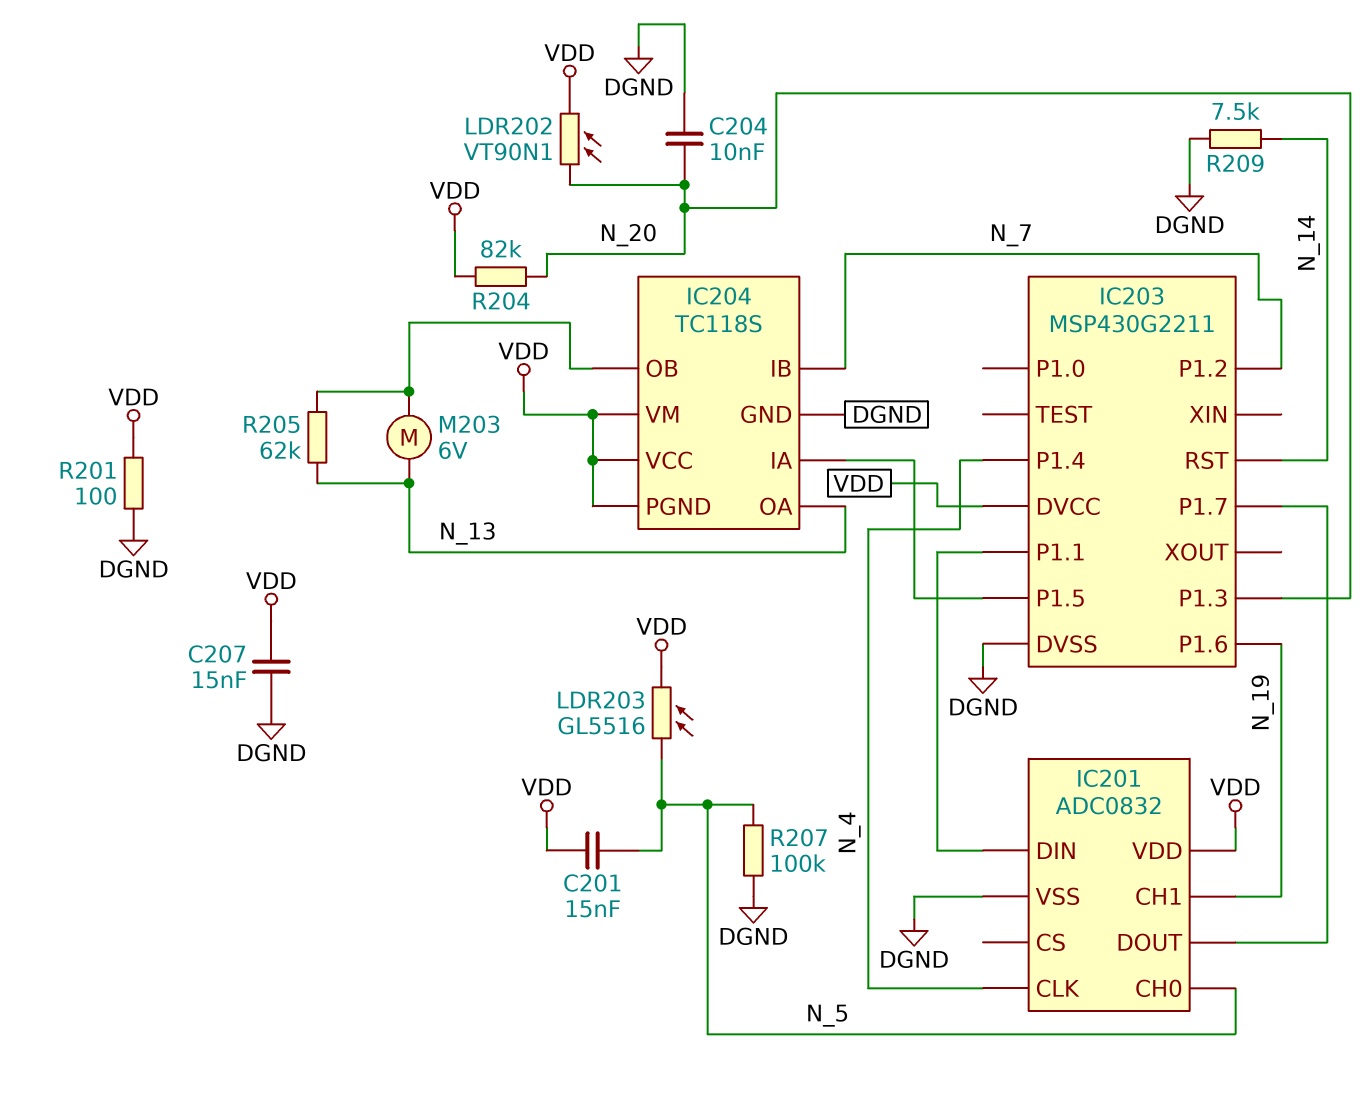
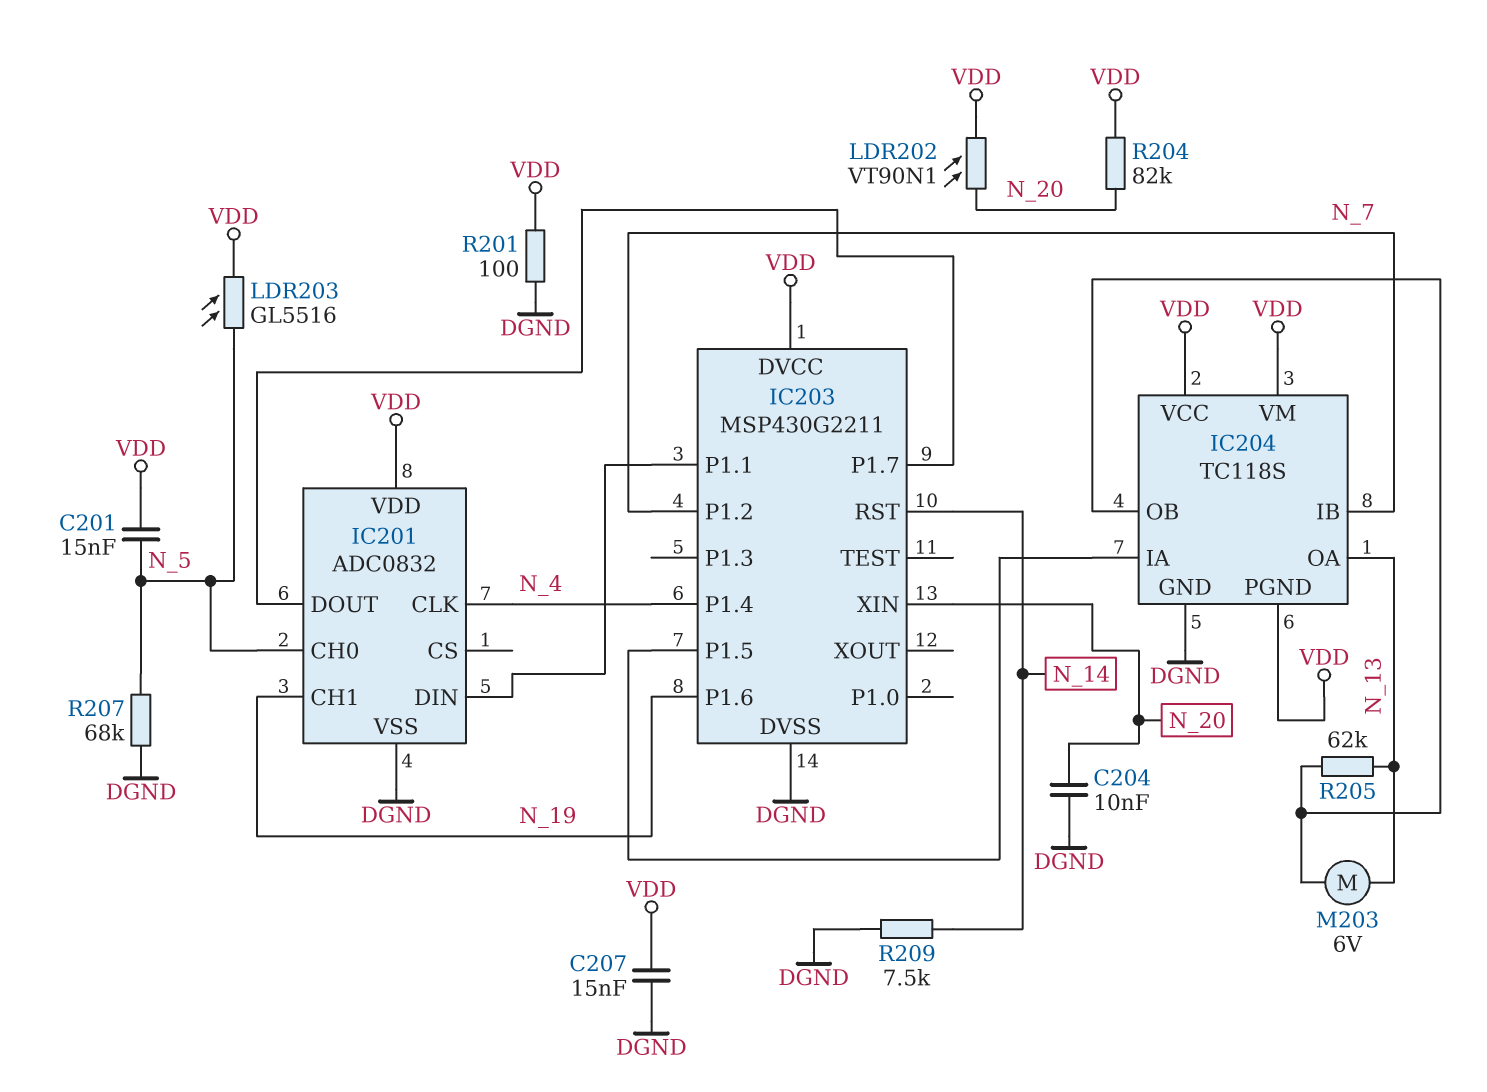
IC203 pin P1.3: N_20 -> none
IC203 pin XIN: none -> N_20
R207: 100k (DGND, N_5) -> 68k (DGND, N_5)

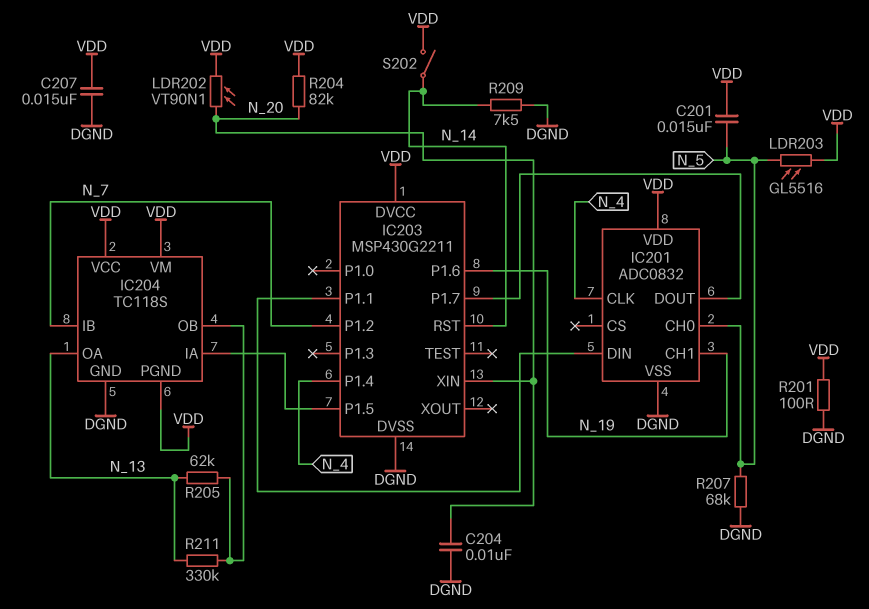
M203: motor 6V (IC204/OB, N_13) -> none
R211: none -> 330k (IC204/OB, N_13)
S202: none -> switch (N_14, VDD)

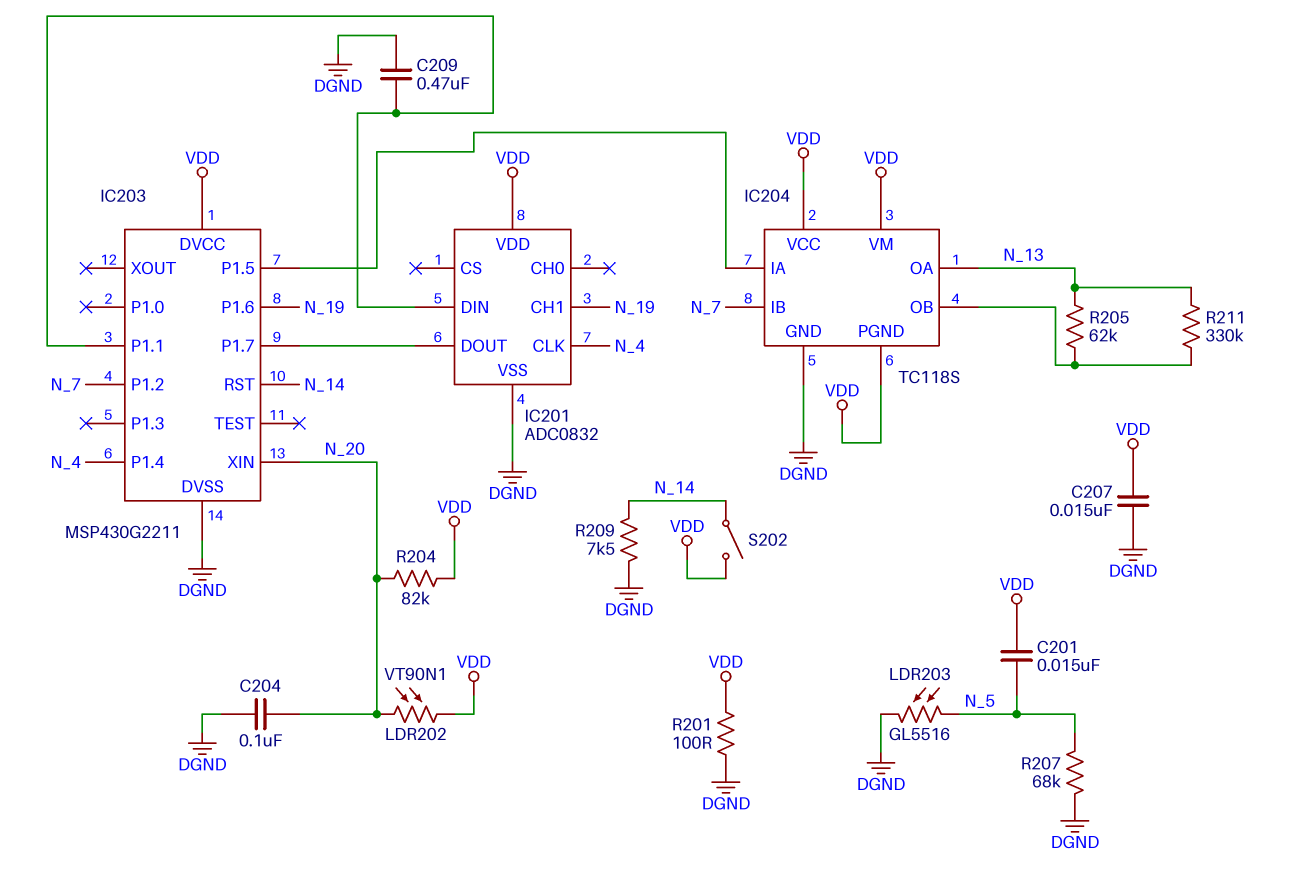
C204: 10nF (DGND, N_20) -> 100nF (DGND, N_20)
C209: none -> 470nF (DGND, IC201/DIN)
IC201 pin CH0: N_5 -> none
LDR203: GL5516 (N_5, VDD) -> GL5516 (DGND, N_5)

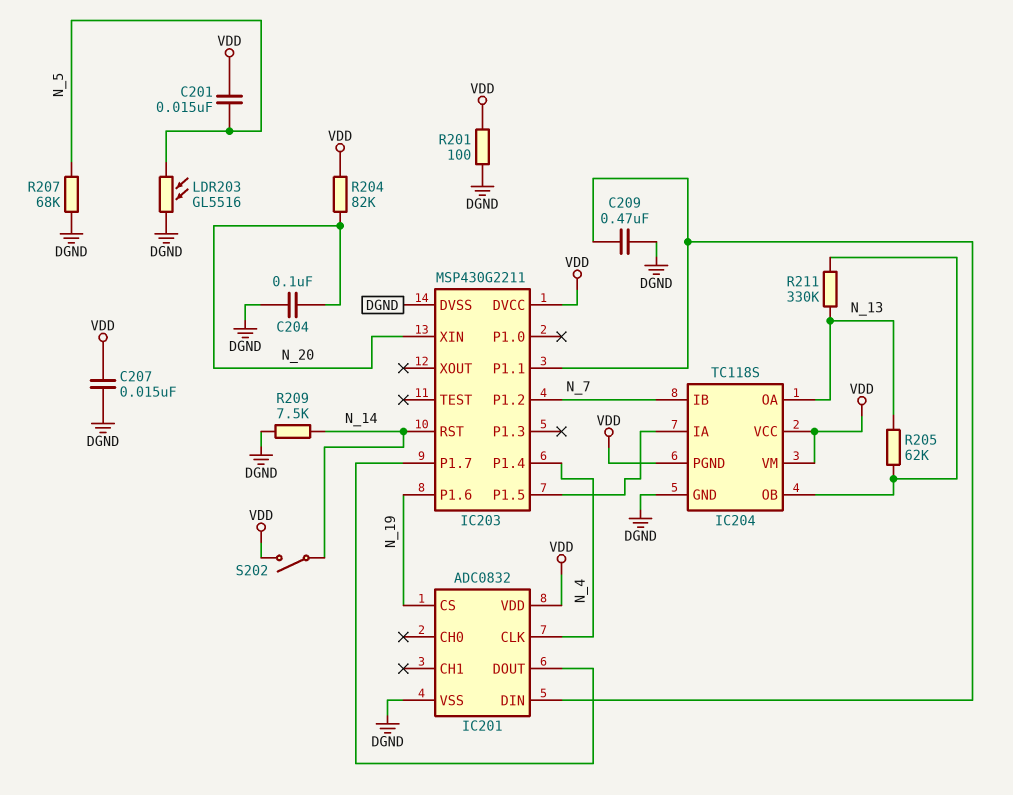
IC201 pin CH1: N_19 -> none
IC201 pin CS: none -> N_19
LDR202: VT90N1 (N_20, VDD) -> none

